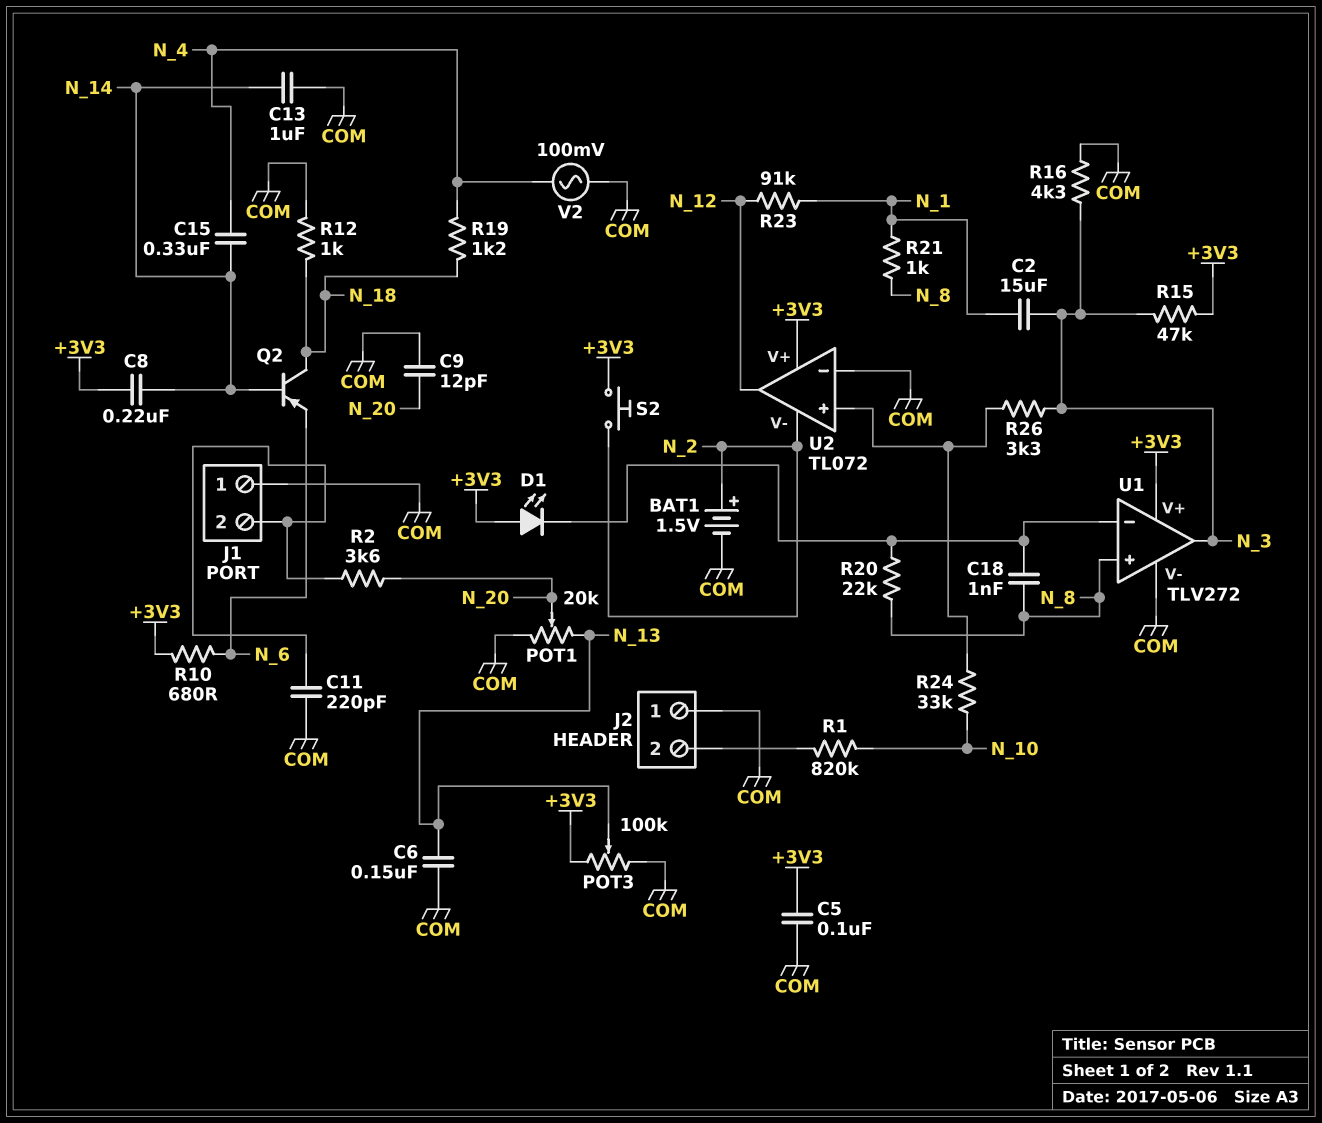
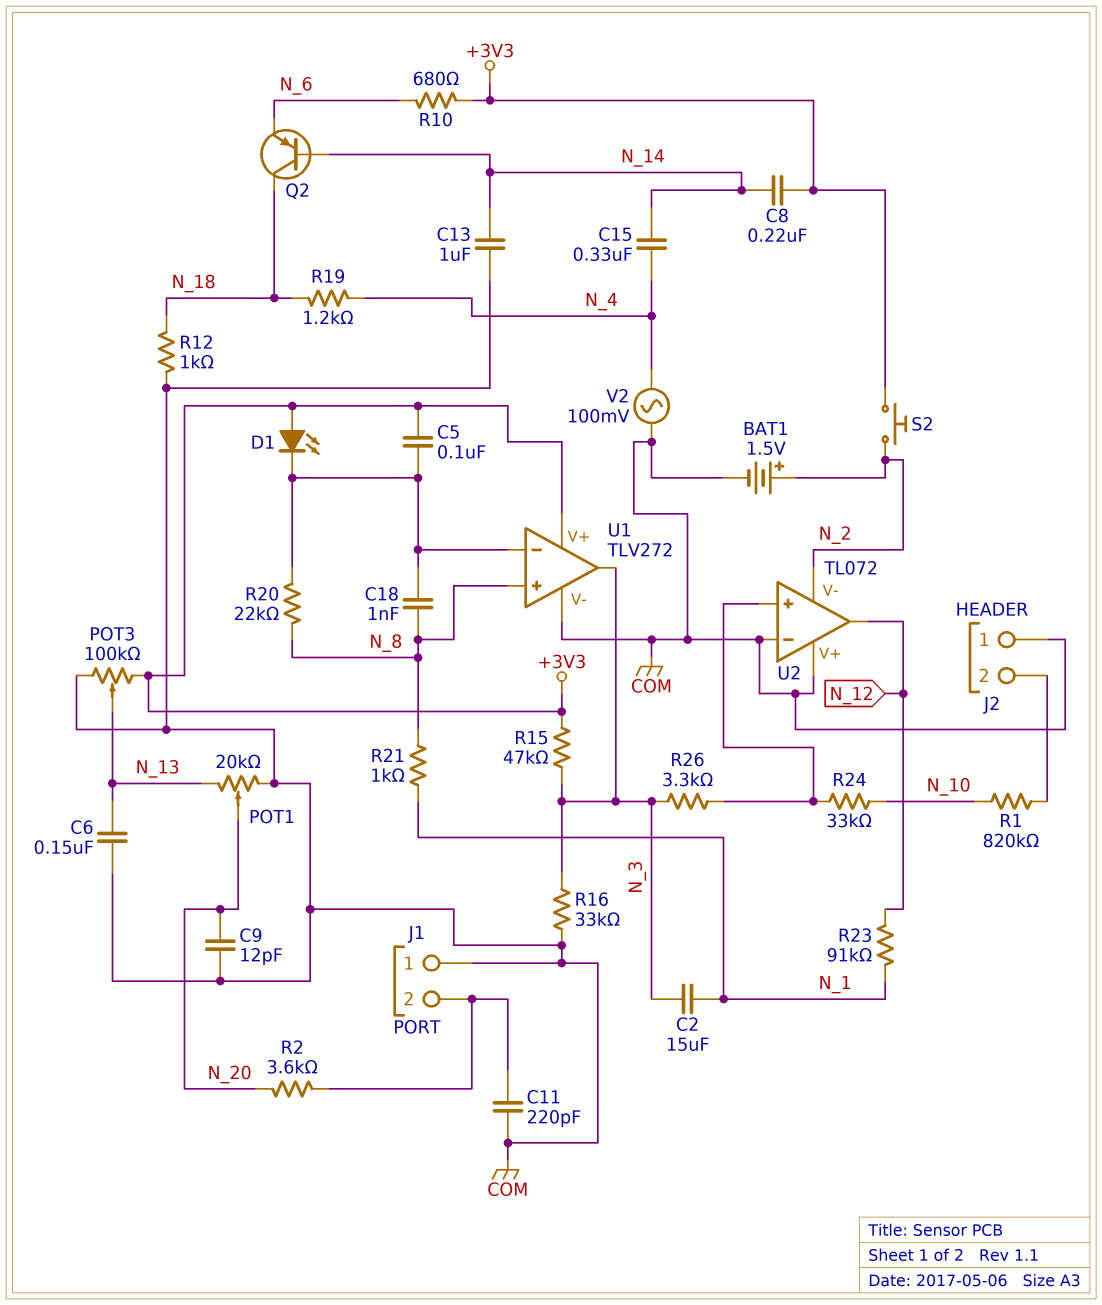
C5: 100nF (+3V3, COM) -> 100nF (+3V3, U1/in-)
R16: 4.3k (COM, N_3) -> 33k (COM, N_3)
U2 pin V+: +3V3 -> COM

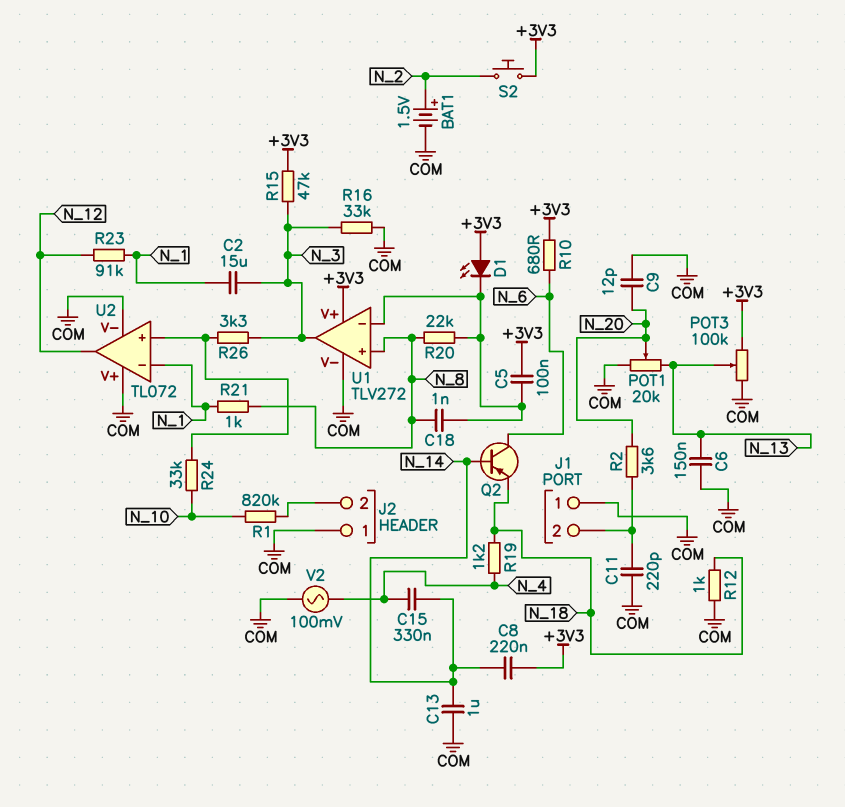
Q2: PNP (B N_14, C N_18, E N_6) -> PNP (B N_14, C N_6, E N_18)
U2 pin V-: N_2 -> COM
U2 pin in-: COM -> N_1

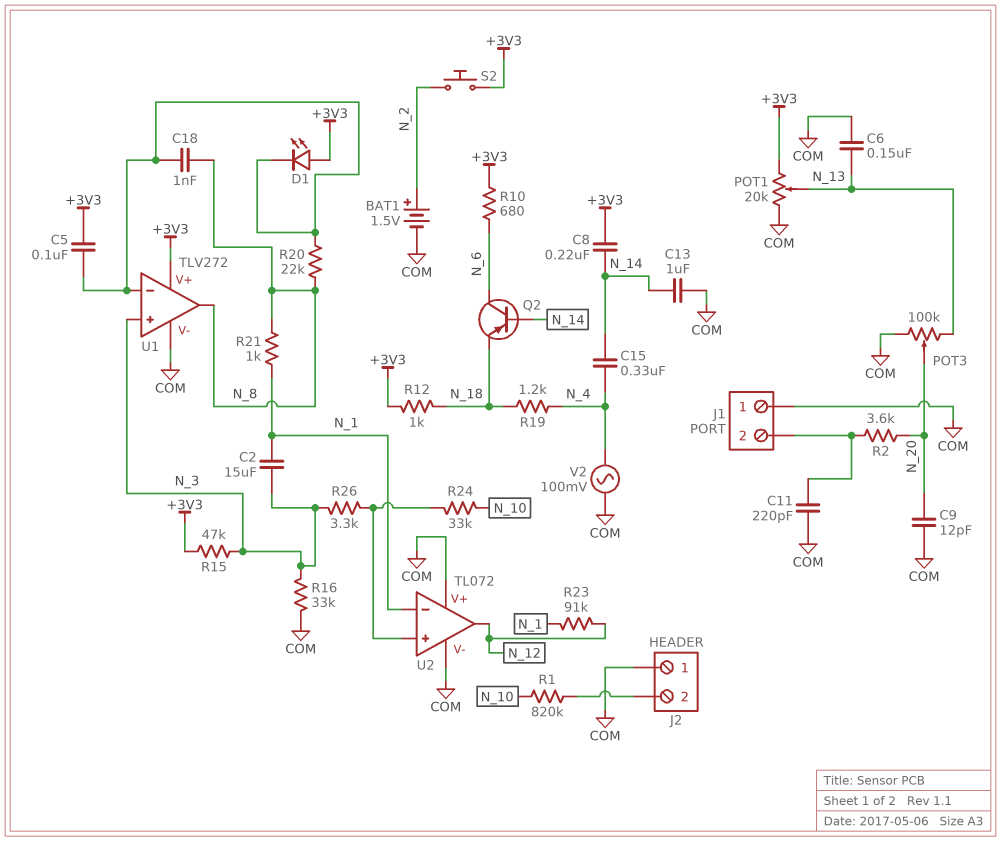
POT1: 20k (COM, N_13, wiper N_20) -> 20k (+3V3, COM, wiper N_13)
POT3: 100k (+3V3, COM, wiper N_13) -> 100k (COM, N_13, wiper N_20)
R12: 1k (COM, N_18) -> 1k (+3V3, N_18)
U1 pin in+: N_8 -> N_3
U1 pin out: N_3 -> N_8

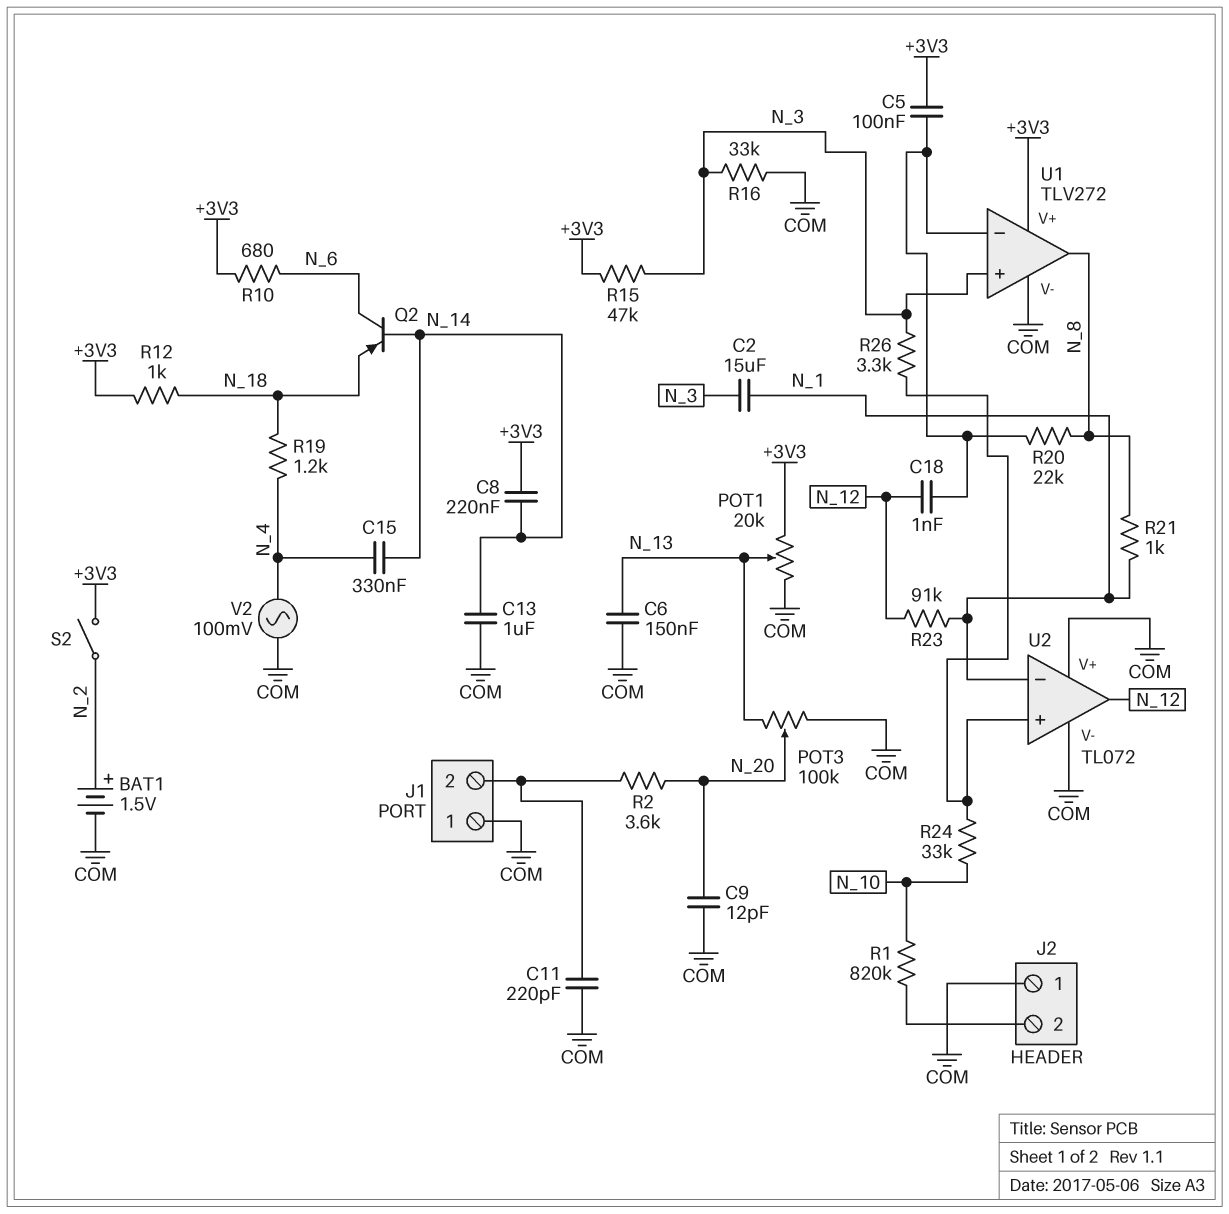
C18: 1nF (N_8, U1/in-) -> 1nF (N_12, U1/in-)
D1: LED (A +3V3, K U1/in-) -> none
S2: button (+3V3, N_2) -> switch (+3V3, N_2)

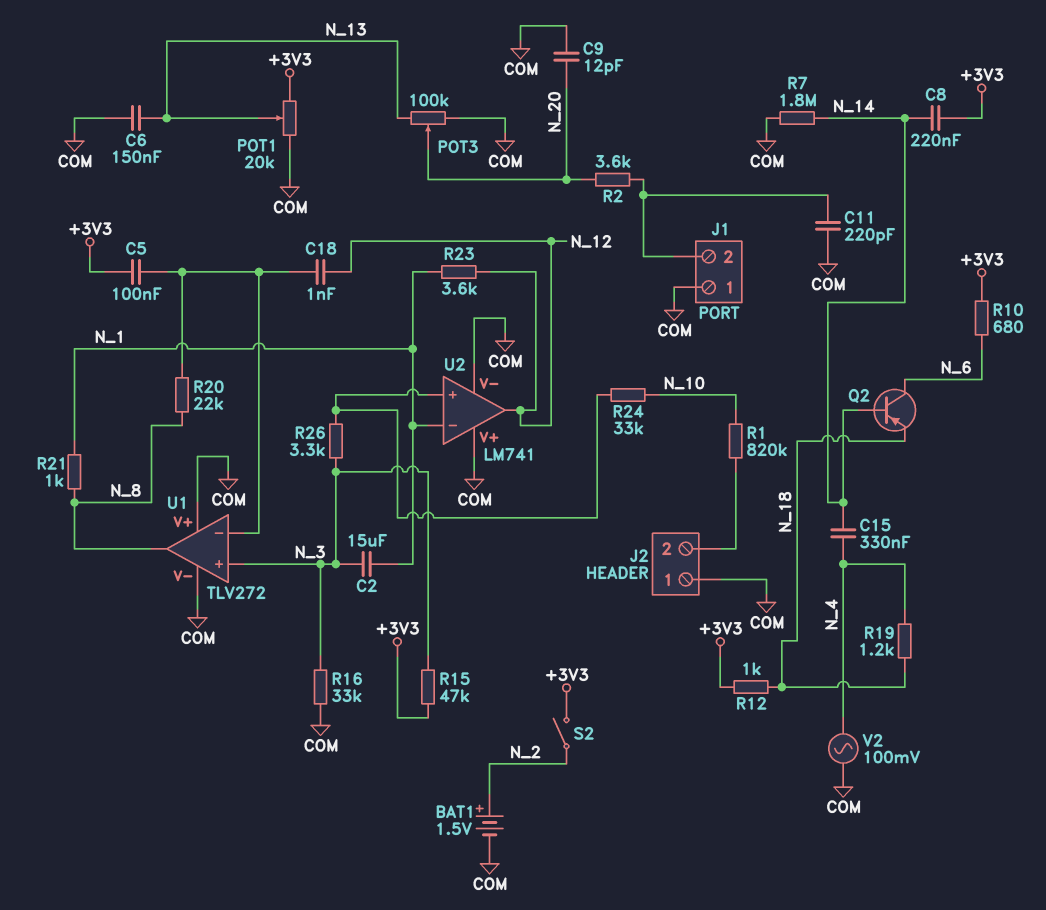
C13: 1uF (COM, N_14) -> none
R7: none -> 1.8M (COM, N_14)
R23: 91k (N_1, N_12) -> 3.6k (N_1, N_12)
U1 pin V+: +3V3 -> COM
U2: TL072 -> LM741

